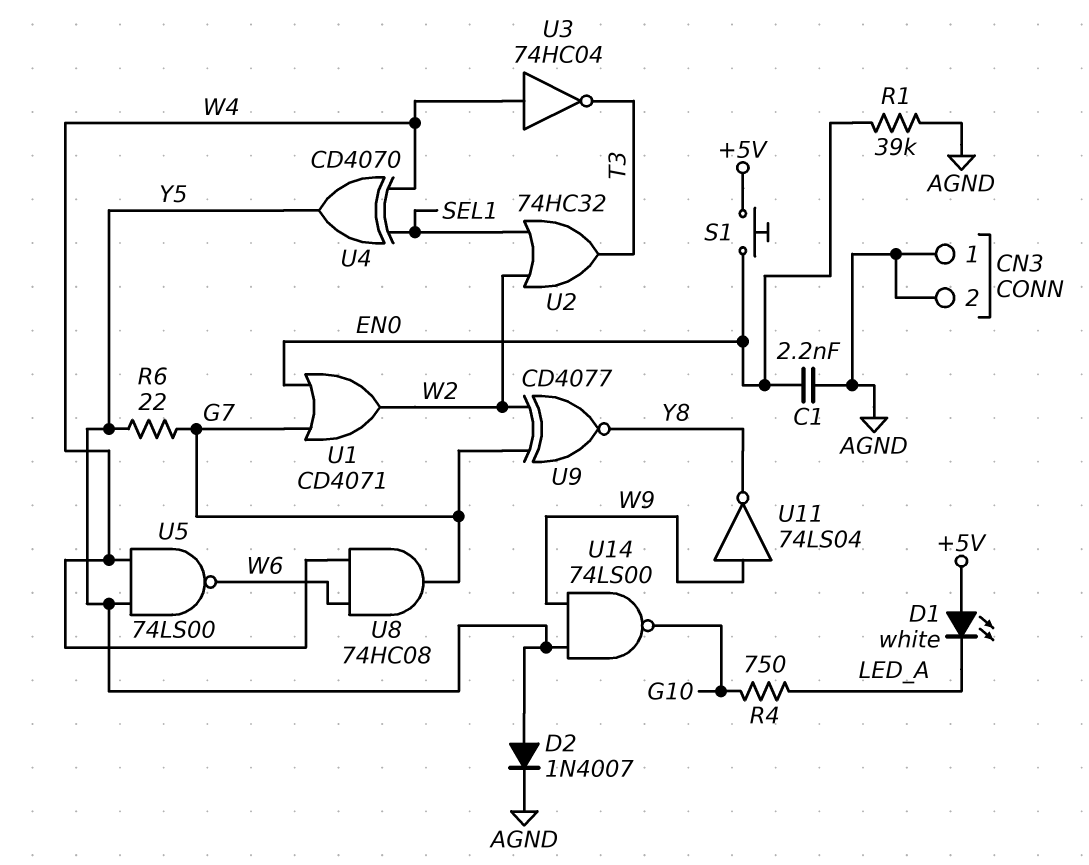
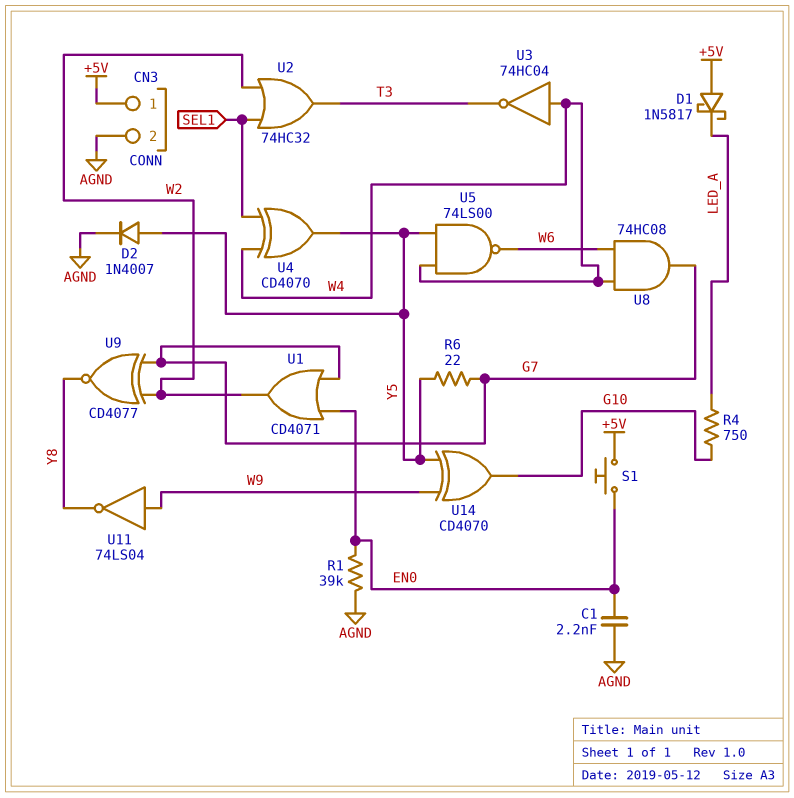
CN3 pin 1: AGND -> +5V
D1: LED white (A +5V, K LED_A) -> schottky 1N5817 (A +5V, K LED_A)
U14: NAND 74LS00 (in W9, in Y5, out G10) -> XOR CD4070 (in W9, in Y5, out G10)

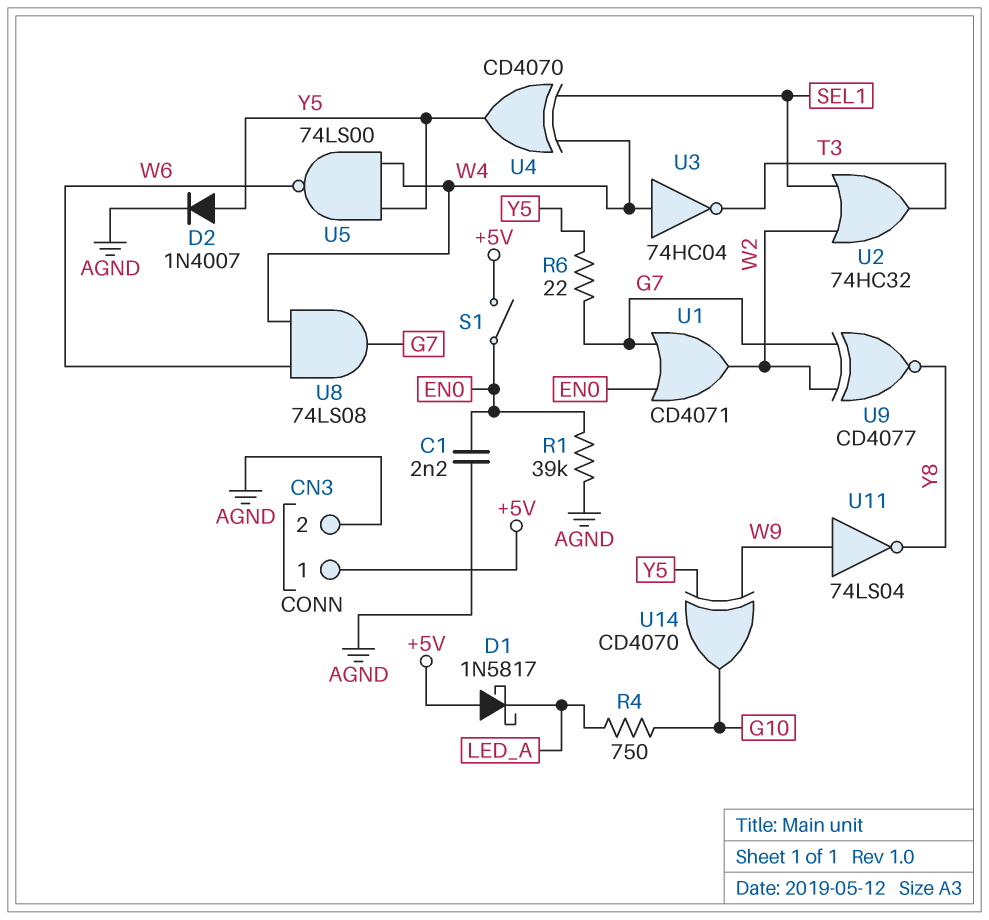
S1: button (+5V, EN0) -> switch (+5V, EN0)
U8: AND 74HC08 (in W4, in W6, out G7) -> AND 74LS08 (in W4, in W6, out G7)

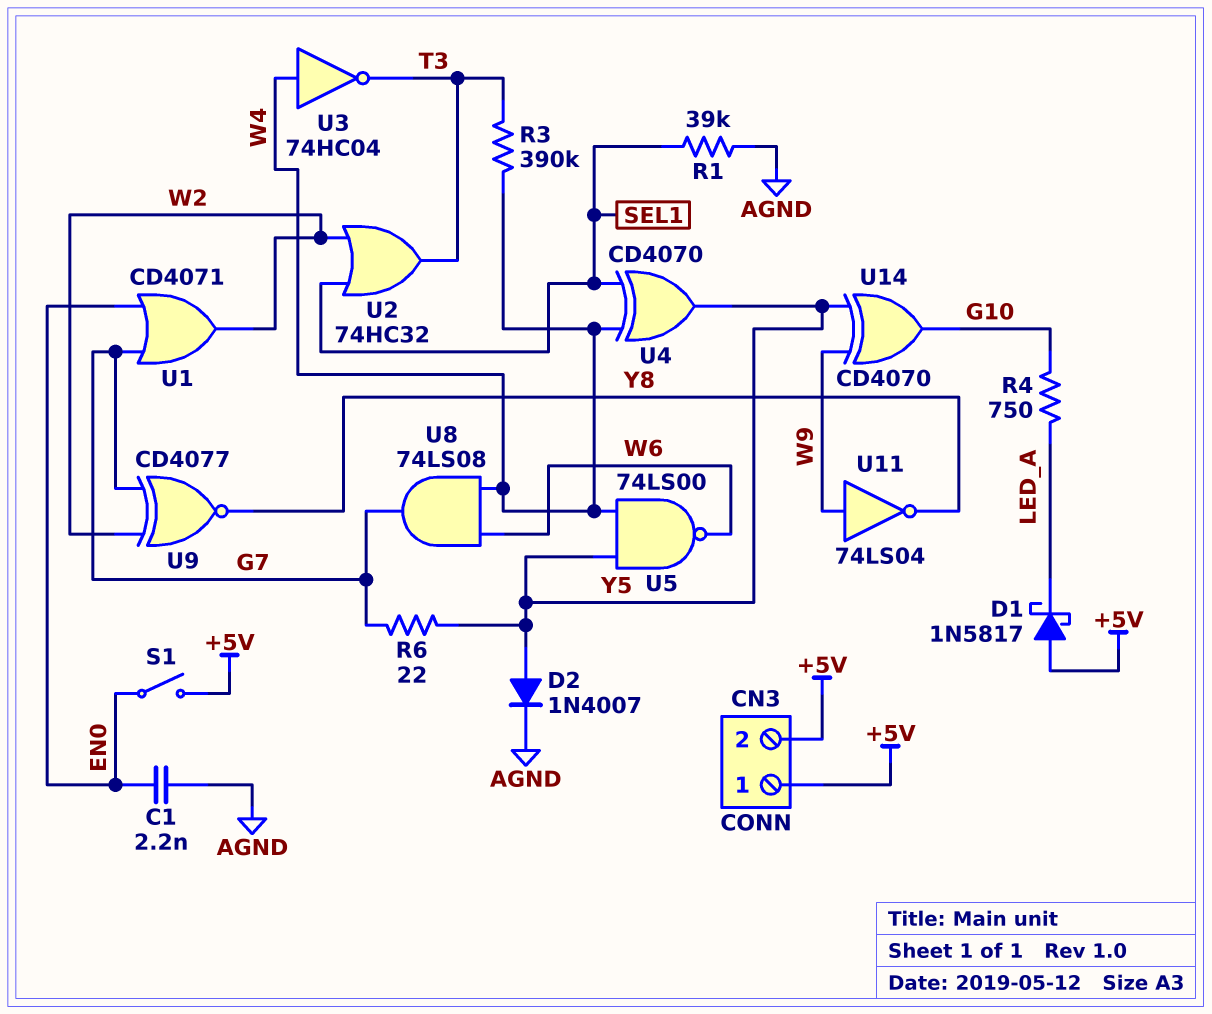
CN3 pin 2: AGND -> +5V
R1: 39k (AGND, EN0) -> 39k (AGND, SEL1)
R3: none -> 390k (T3, W4)

